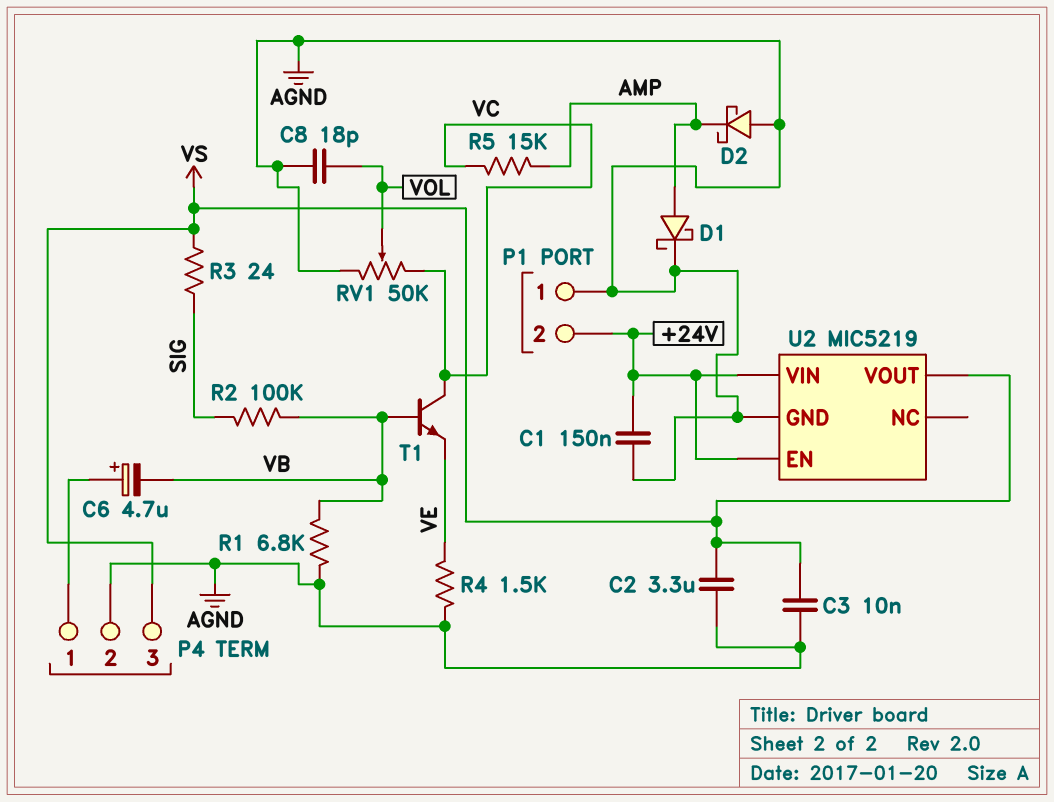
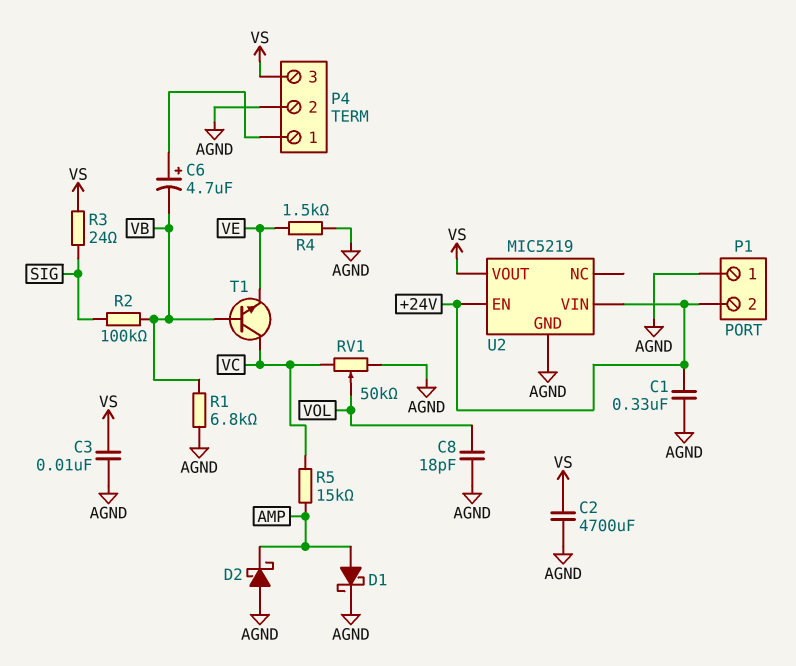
C1: 150nF (+24V, AGND) -> 330nF (+24V, AGND)
C2: 3.3uF (AGND, VS) -> 4700uF (AGND, VS)

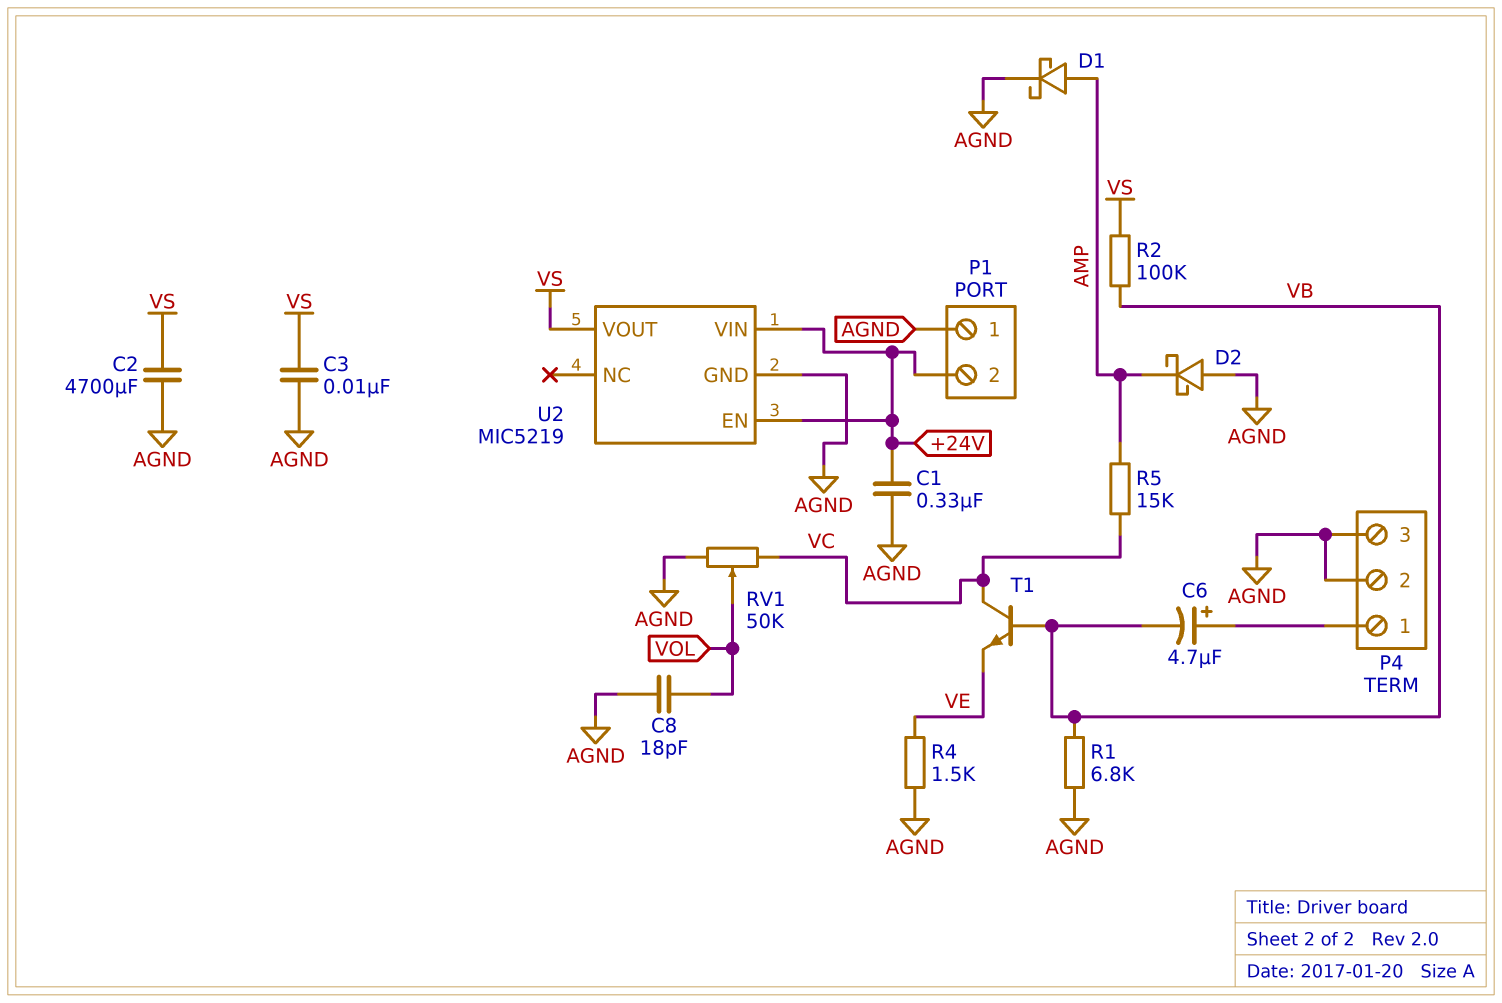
P4 pin 3: VS -> AGND
R2: 100k (SIG, VB) -> 100k (VB, VS)
R3: 24 (SIG, VS) -> none

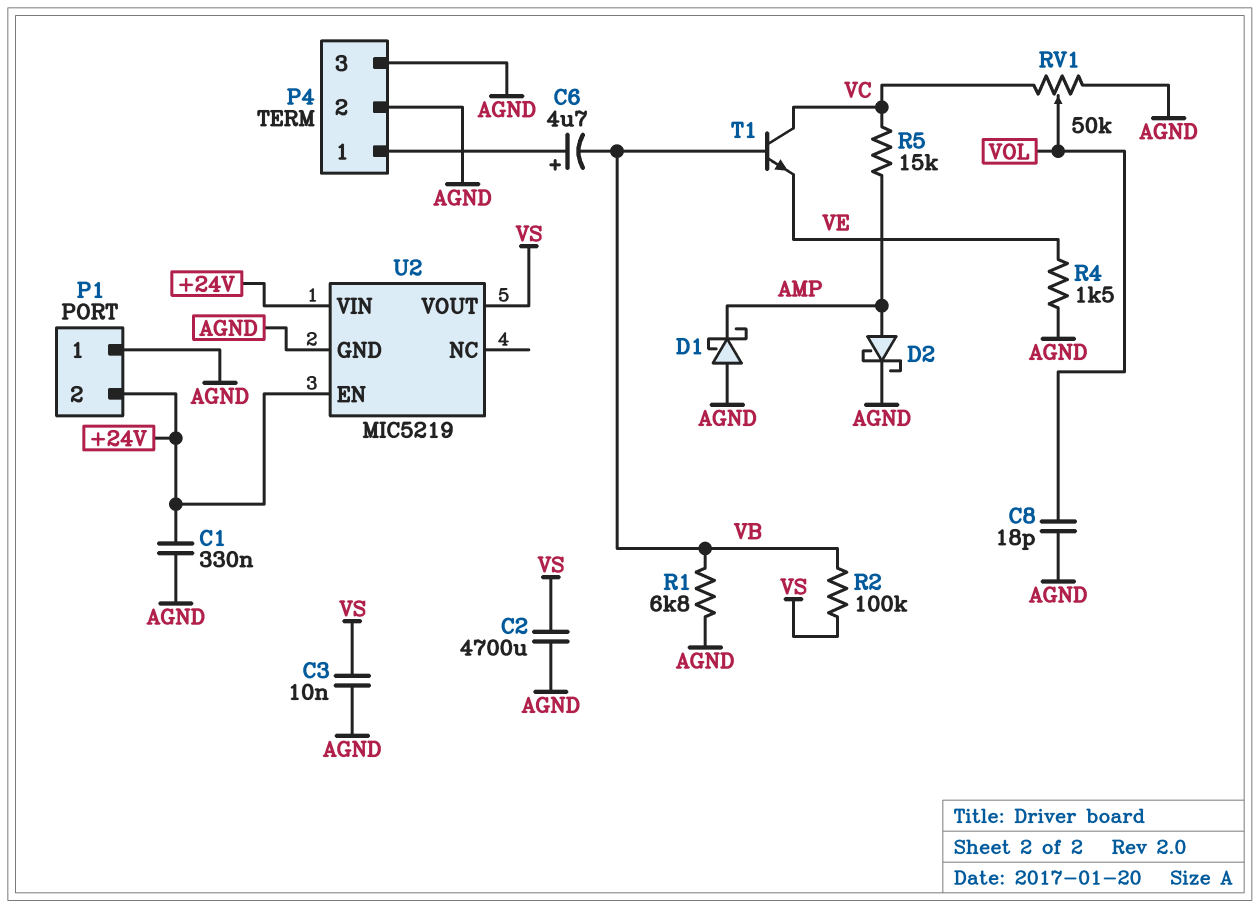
D1: schottky (A AMP, K AGND) -> schottky (A AGND, K AMP)
D2: schottky (A AGND, K AMP) -> schottky (A AMP, K AGND)

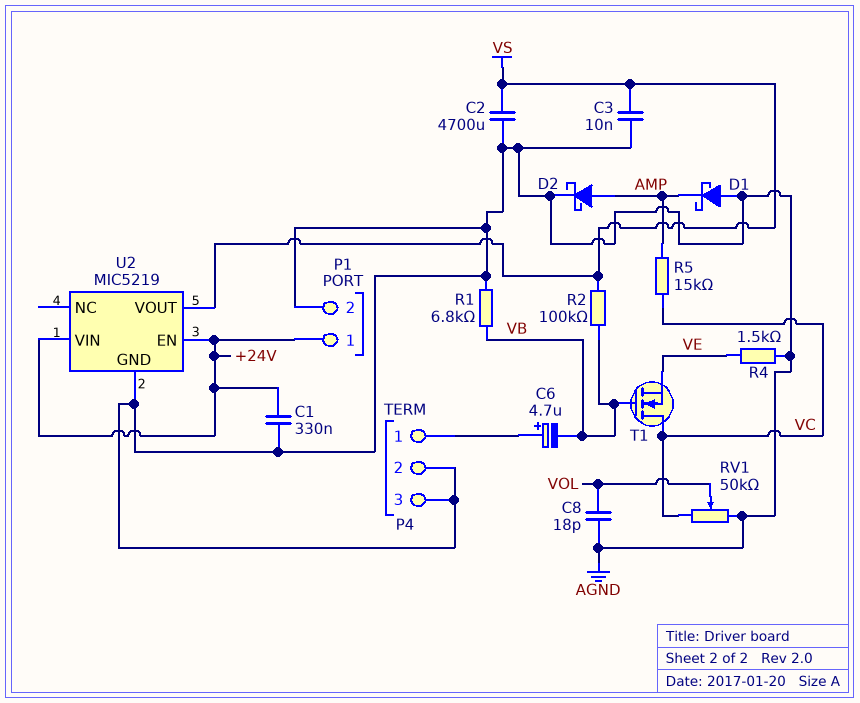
P1 pin 1: AGND -> +24V
P1 pin 2: +24V -> AGND
T1: NPN (B VB, C VC, E VE) -> NMOS (G VB, D VC, S VE)

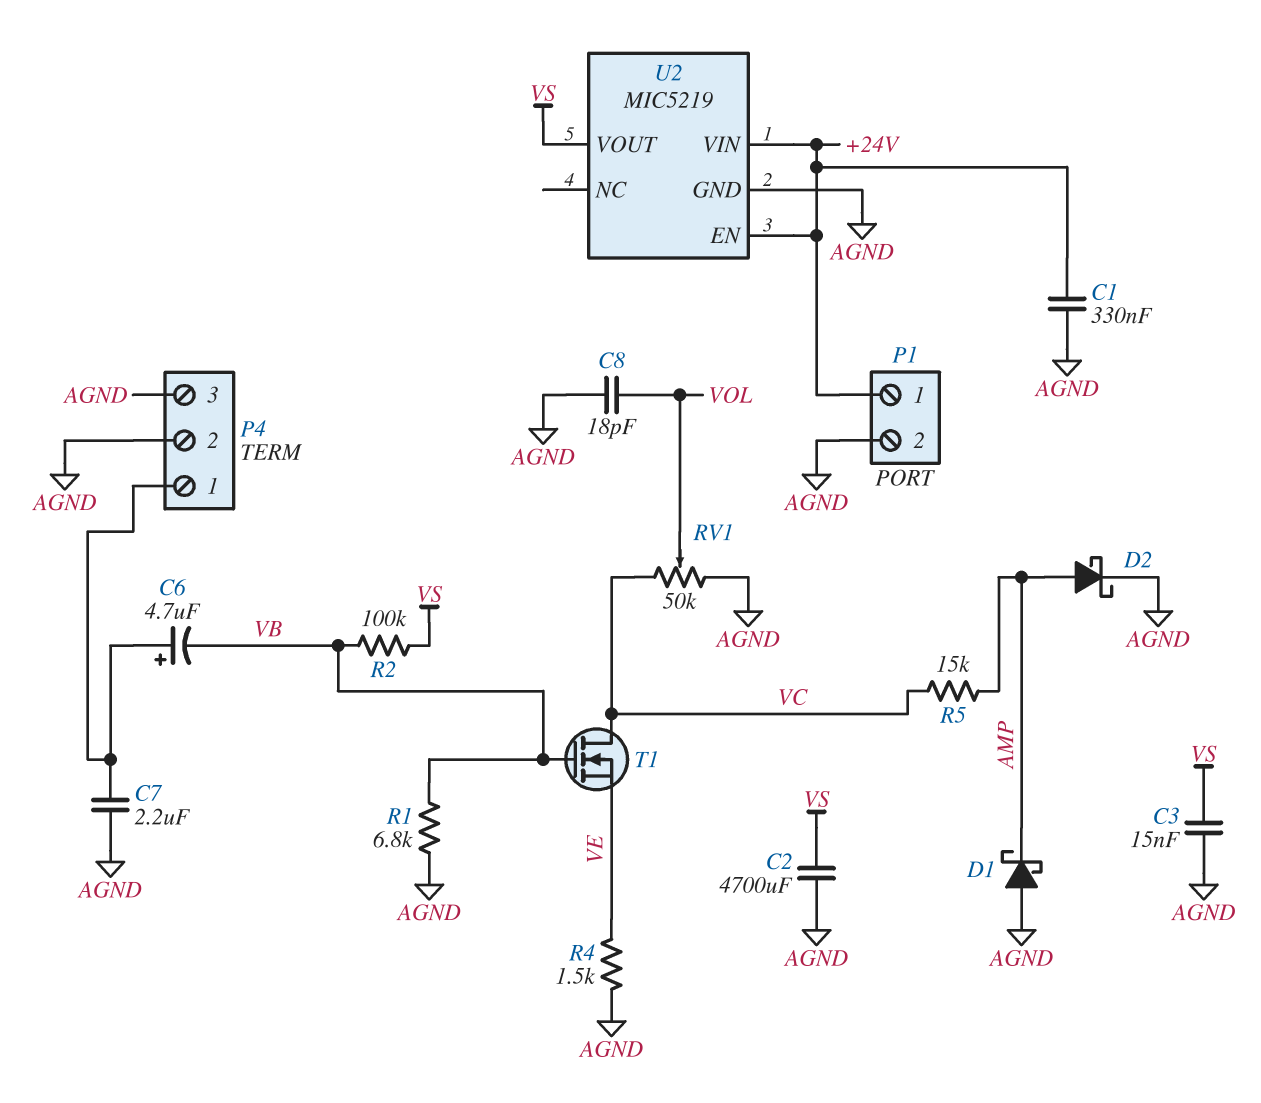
C3: 10nF (AGND, VS) -> 15nF (AGND, VS)
C7: none -> 2.2uF (AGND, P4/1)

